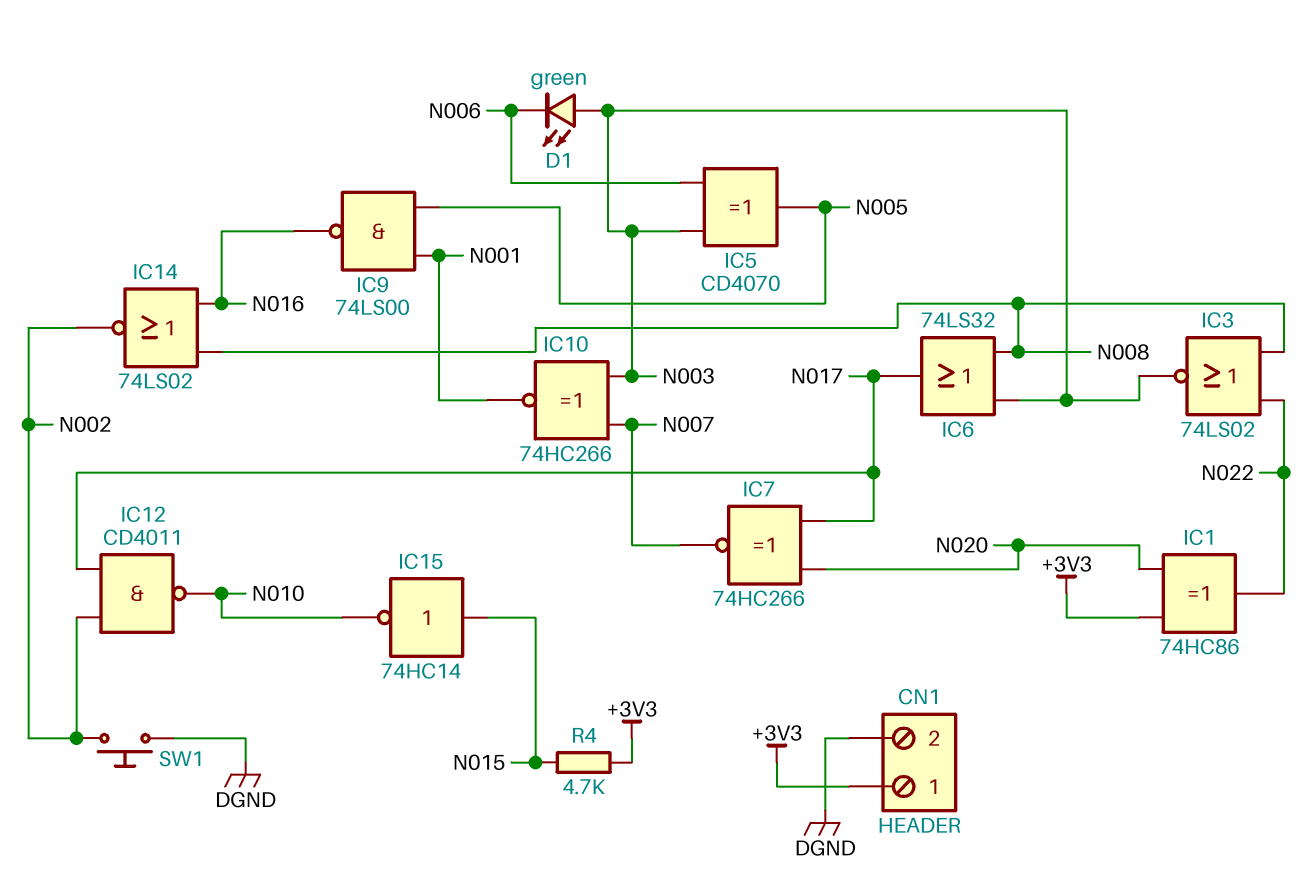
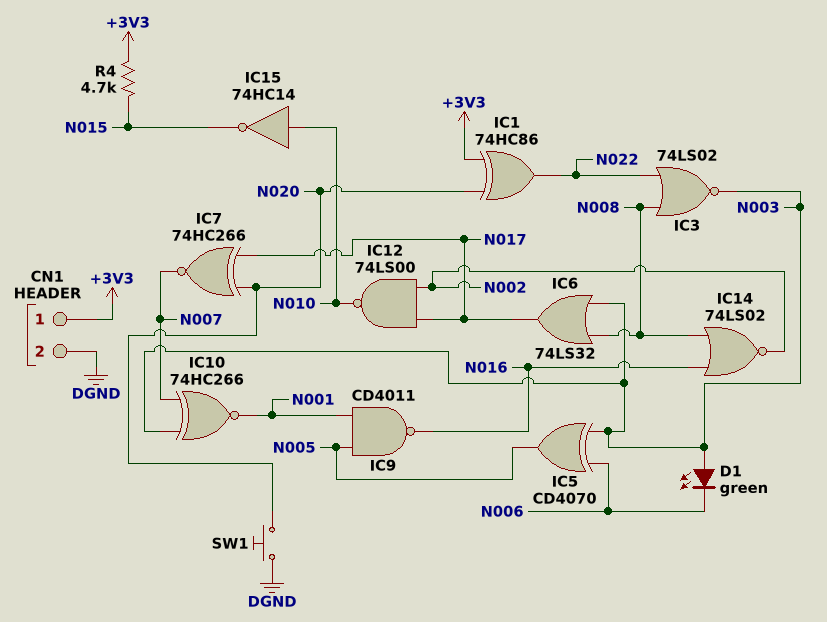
IC9: NAND 74LS00 (in N001, in N005, out N016) -> NAND CD4011 (in N001, in N005, out N016)
IC12: NAND CD4011 (in N002, in N017, out N010) -> NAND 74LS00 (in N002, in N017, out N010)
IC15: NOT 74HC14 (in N015, out N010) -> NOT 74HC14 (in N010, out N015)
SW1: button (DGND, N002) -> button (DGND, N020)

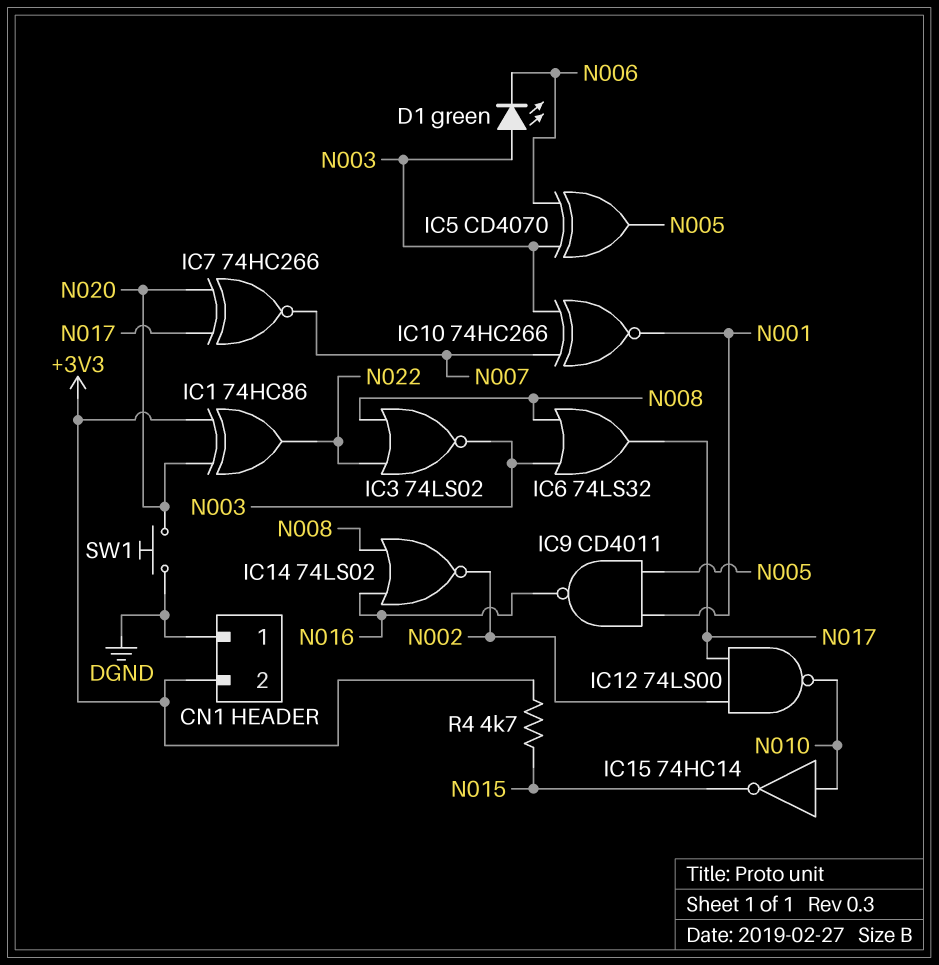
CN1 pin 1: +3V3 -> DGND
CN1 pin 2: DGND -> +3V3

